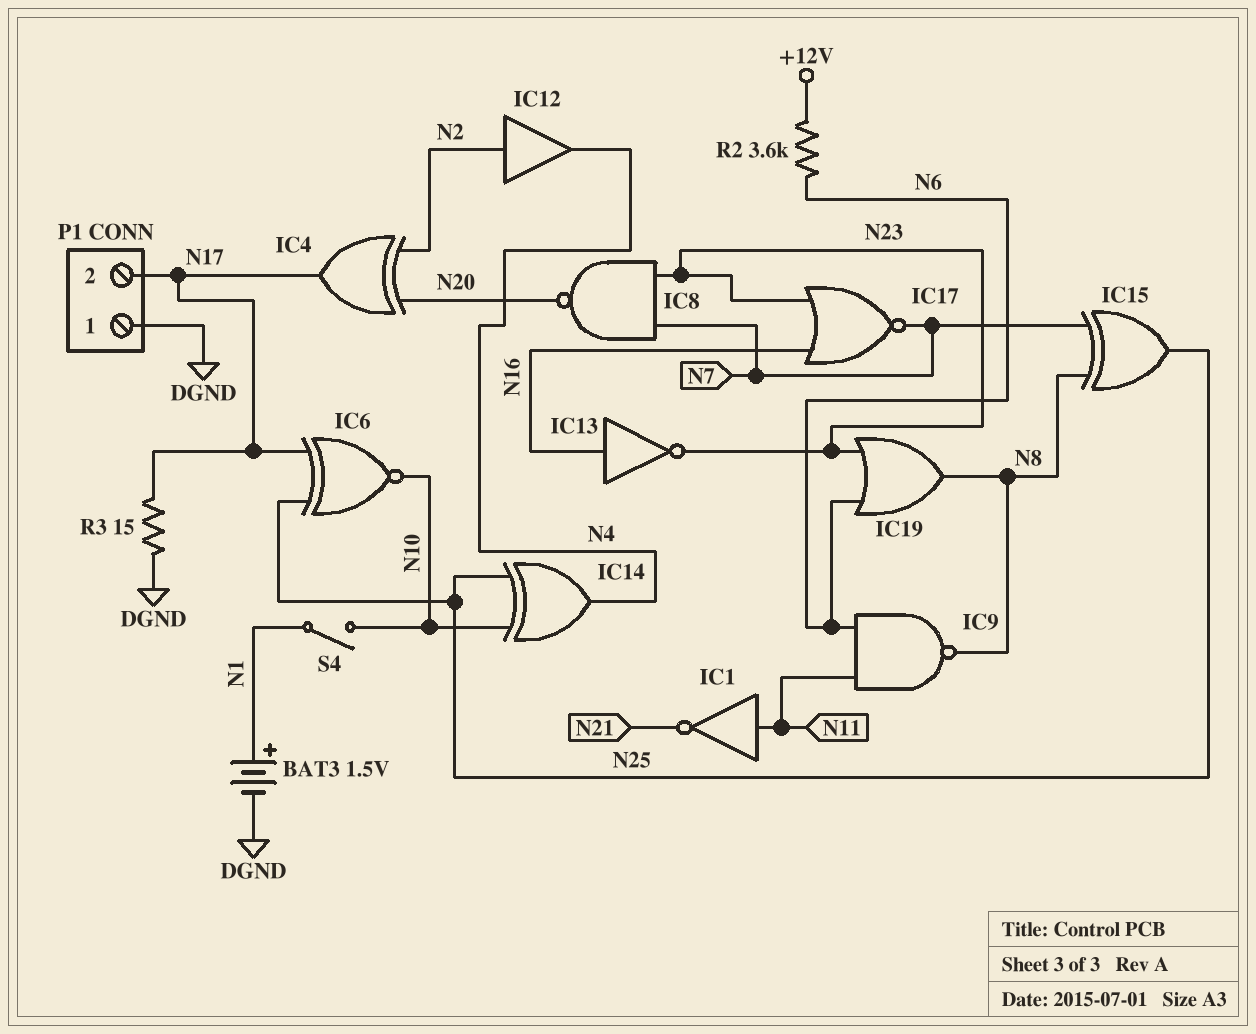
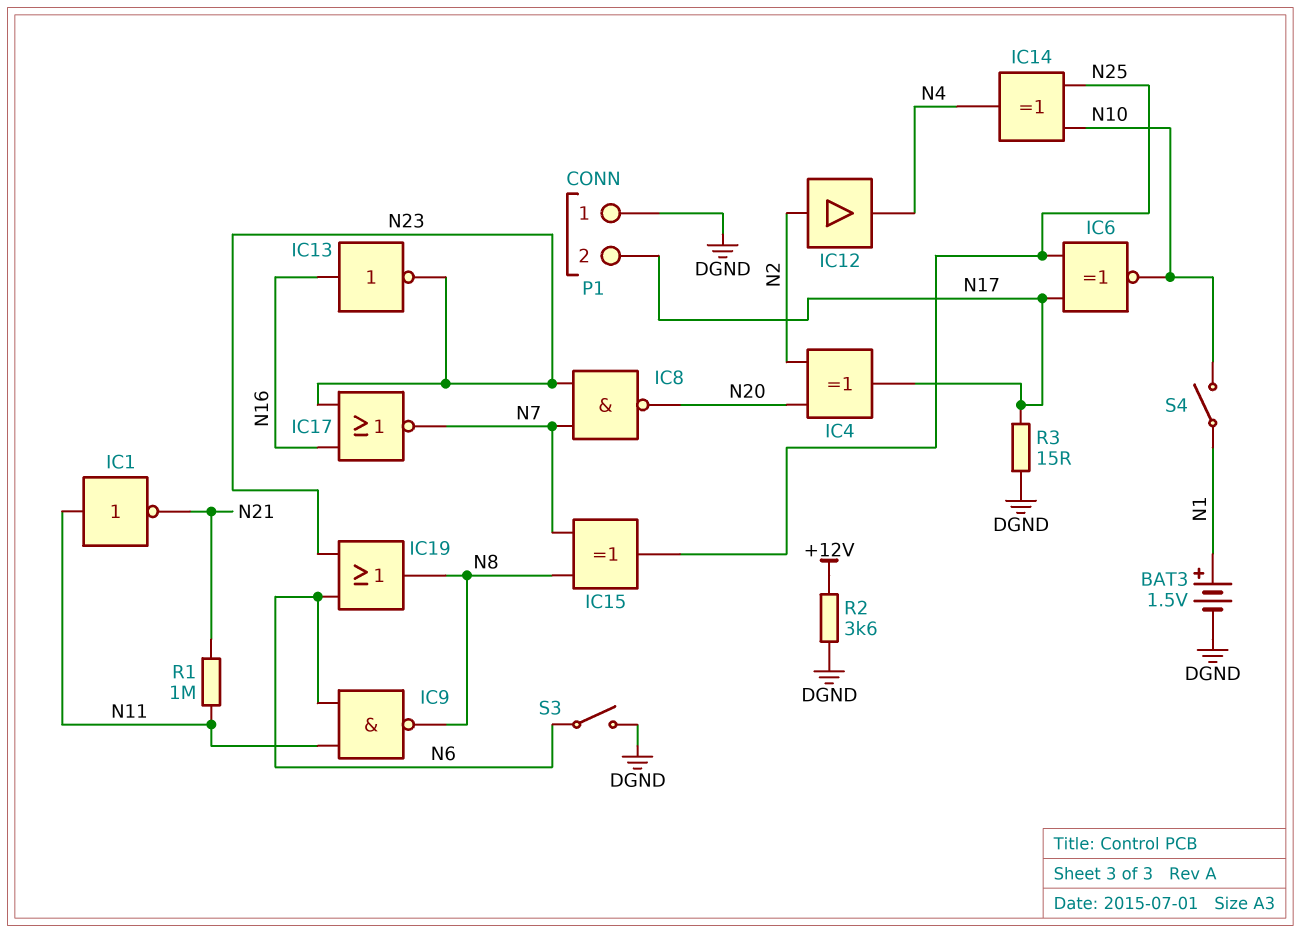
R1: none -> 1M (N11, N21)
R2: 3.6k (+12V, N6) -> 3.6k (+12V, DGND)
S3: none -> switch (DGND, N6)

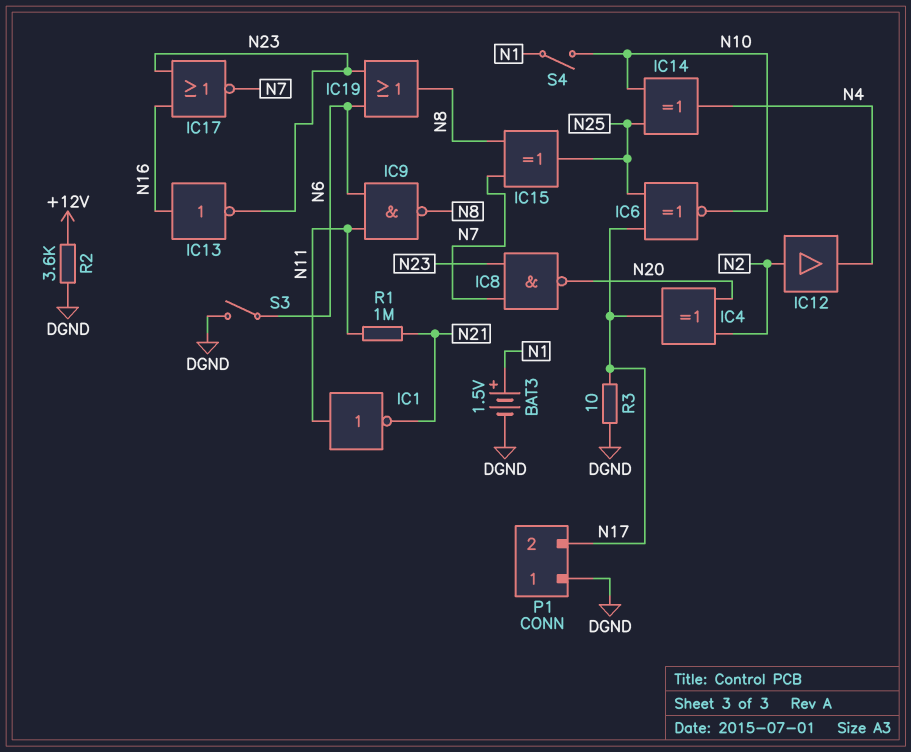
R3: 15 (DGND, N17) -> 10 (DGND, N17)

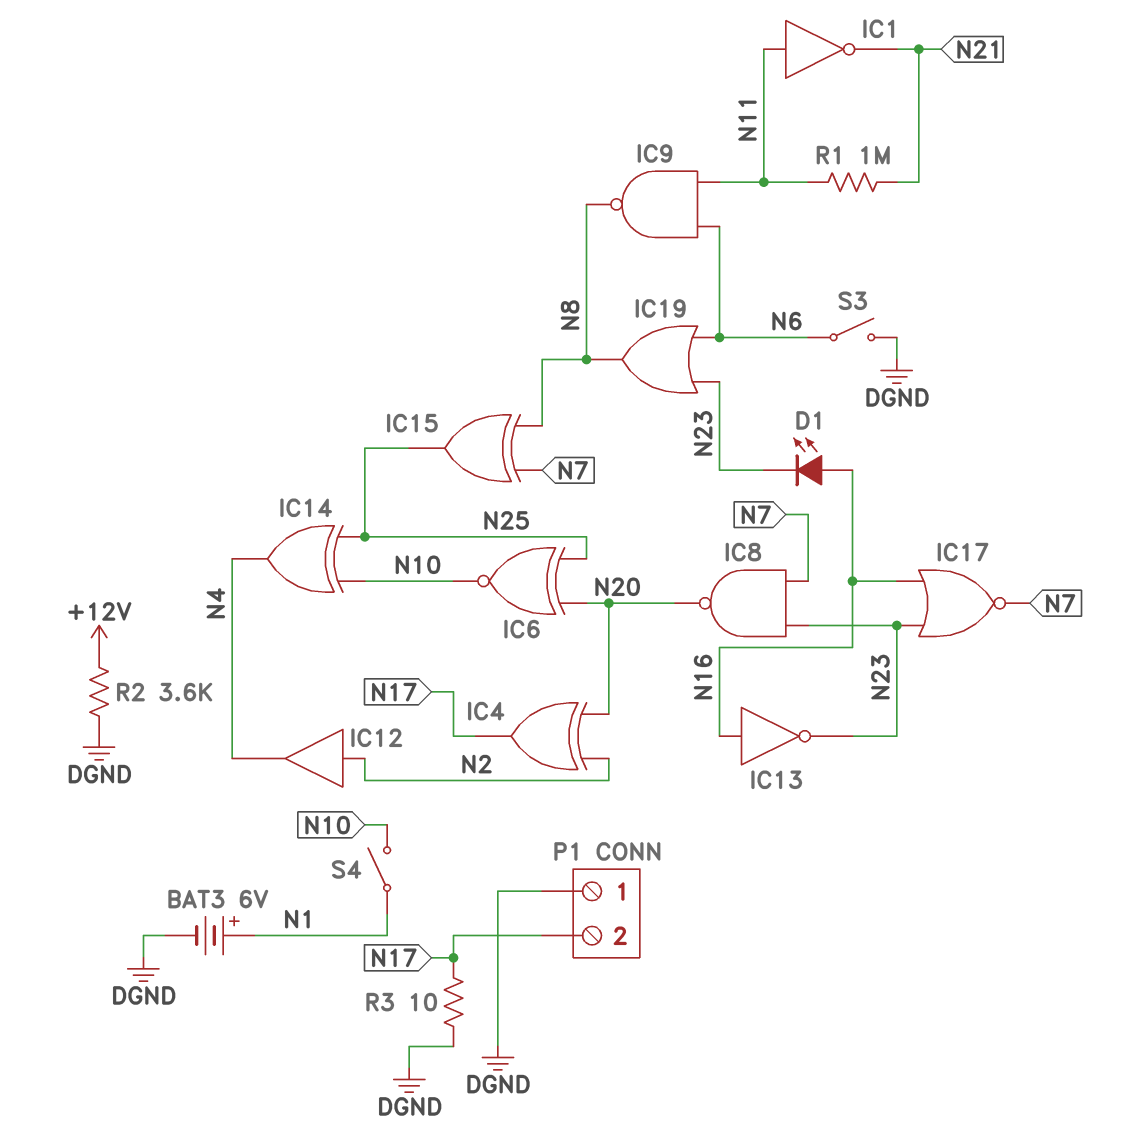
BAT3: 1.5V (plus N1, minus DGND) -> 6V (plus N1, minus DGND)
D1: none -> LED (A N16, K N23)
IC6: XNOR (in N17, in N25, out N10) -> XNOR (in N20, in N25, out N10)

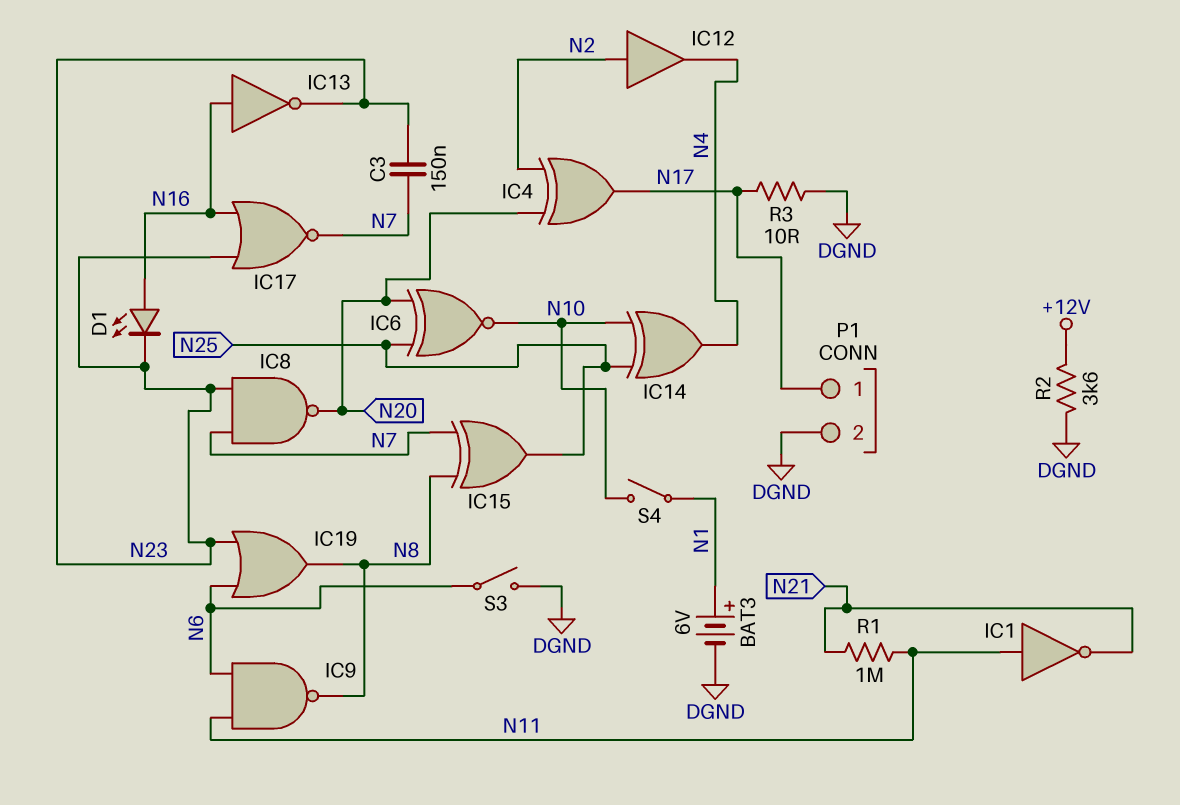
C3: none -> 150nF (N7, N23)
P1 pin 1: DGND -> N17
P1 pin 2: N17 -> DGND

